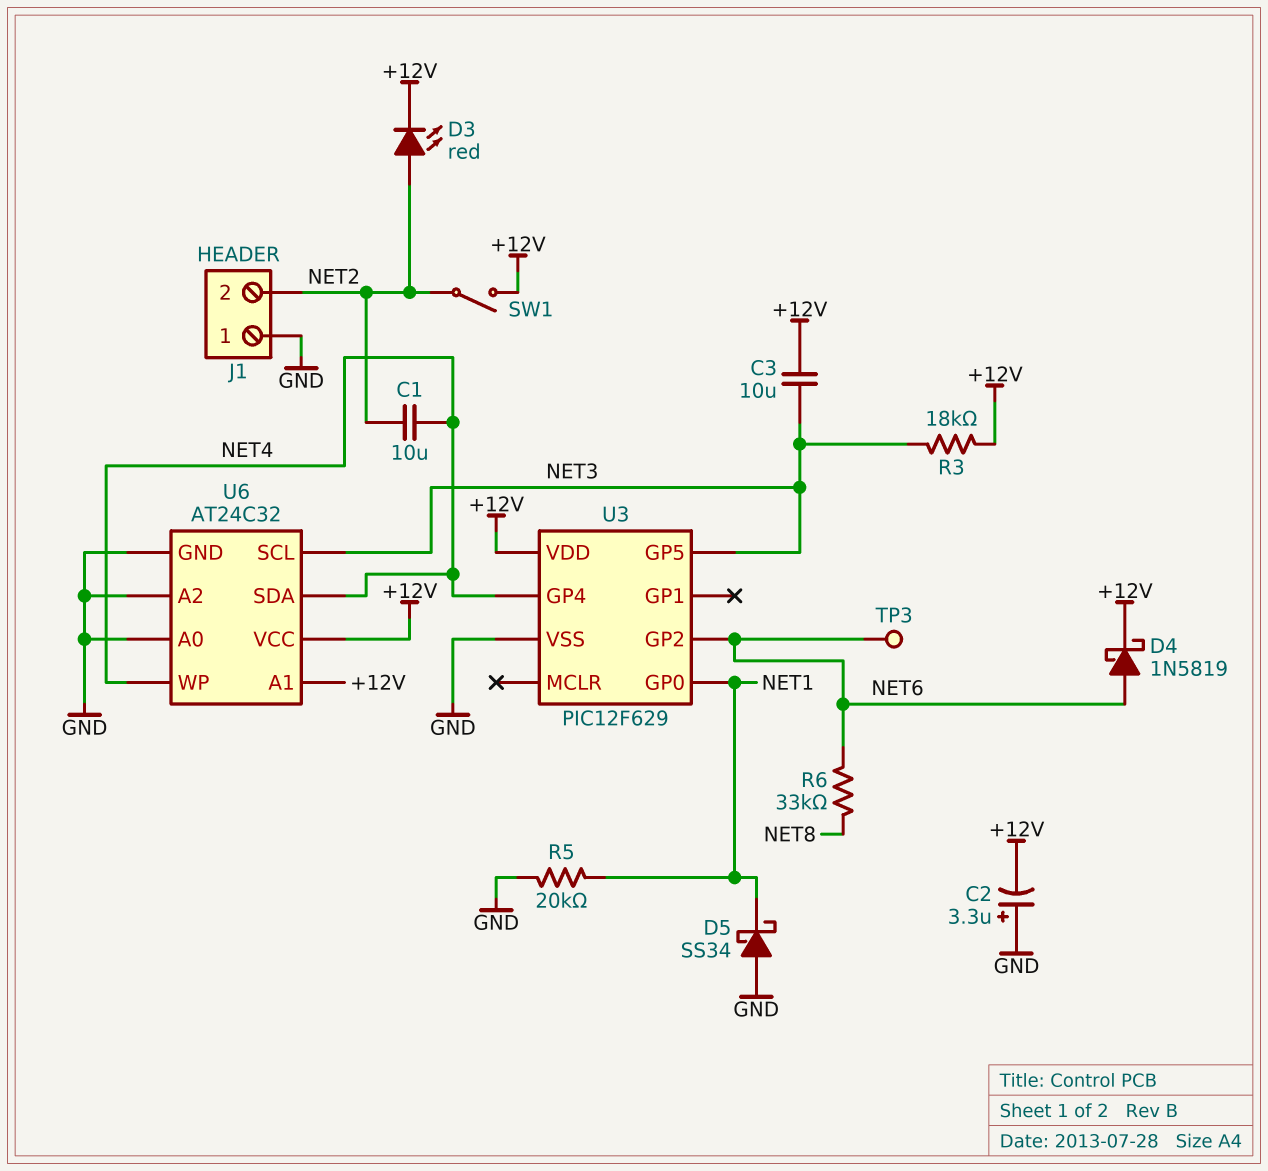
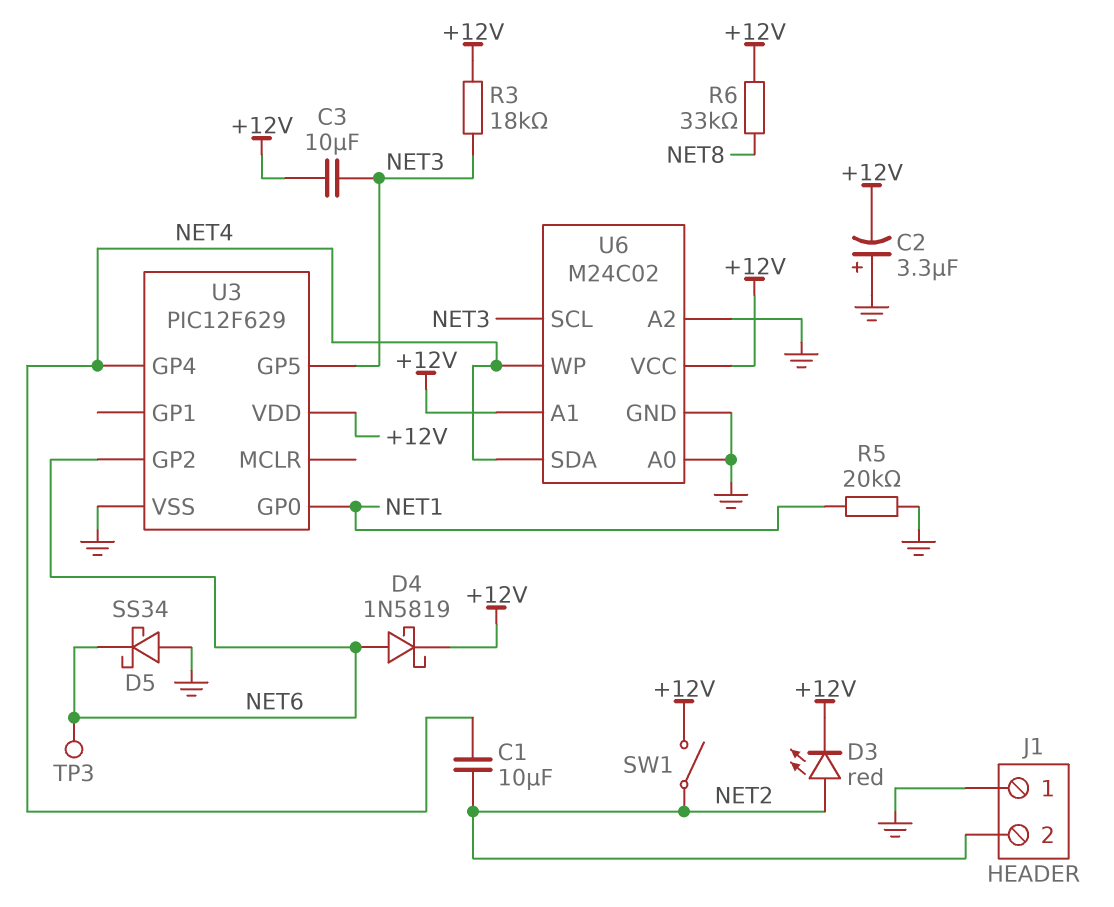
D5: schottky SS34 (A GND, K NET1) -> schottky SS34 (A GND, K NET6)
R6: 33k (NET6, NET8) -> 33k (+12V, NET8)
U6: AT24C32 -> M24C02

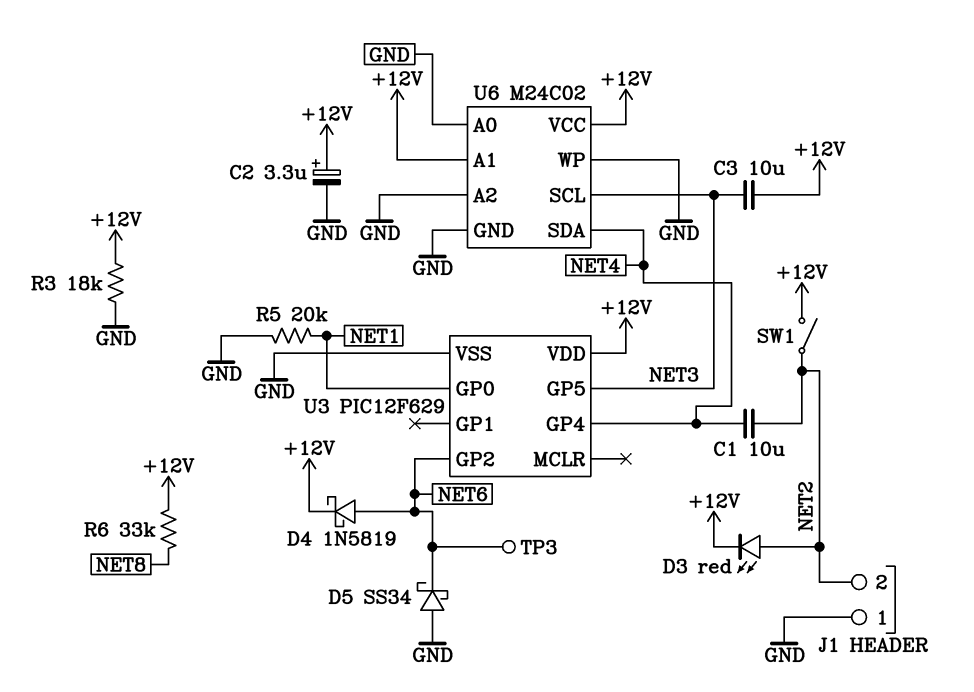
C2: 3.3uF (plus GND, minus +12V) -> 3.3uF (plus +12V, minus GND)
R3: 18k (+12V, NET3) -> 18k (+12V, GND)
U6 pin WP: NET4 -> GND

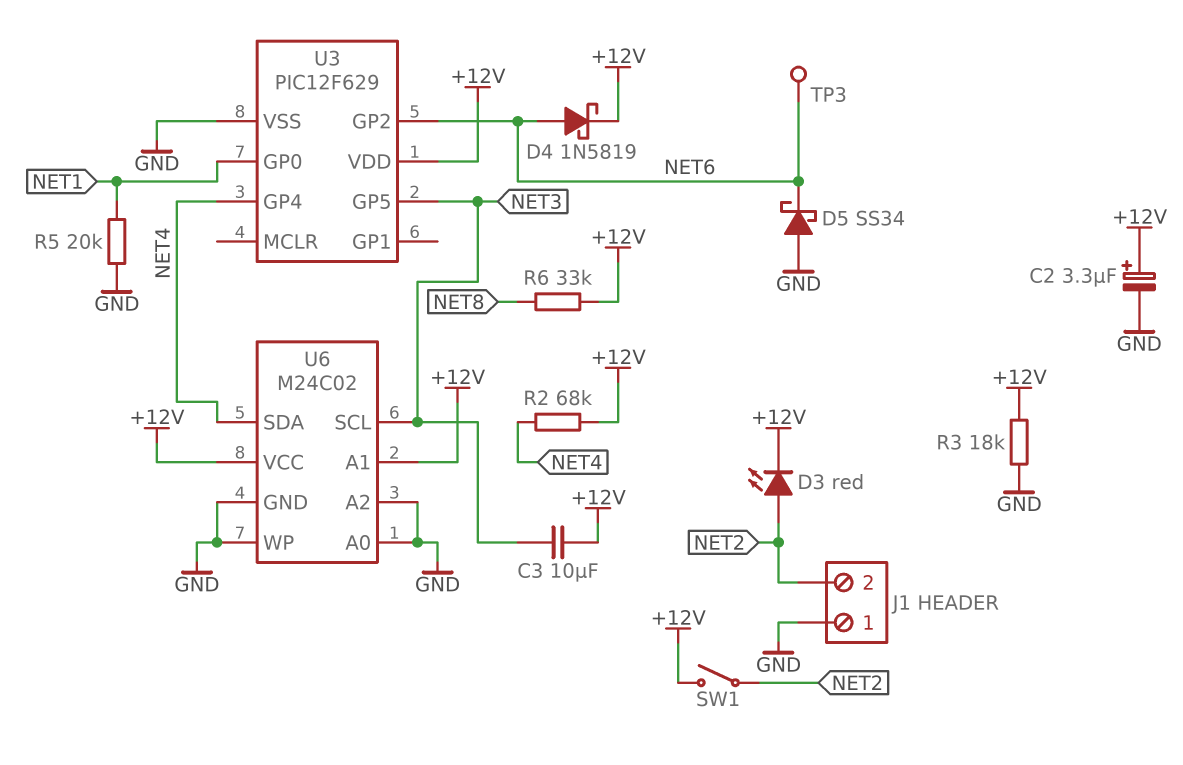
C1: 10uF (NET2, NET4) -> none
R2: none -> 68k (+12V, NET4)

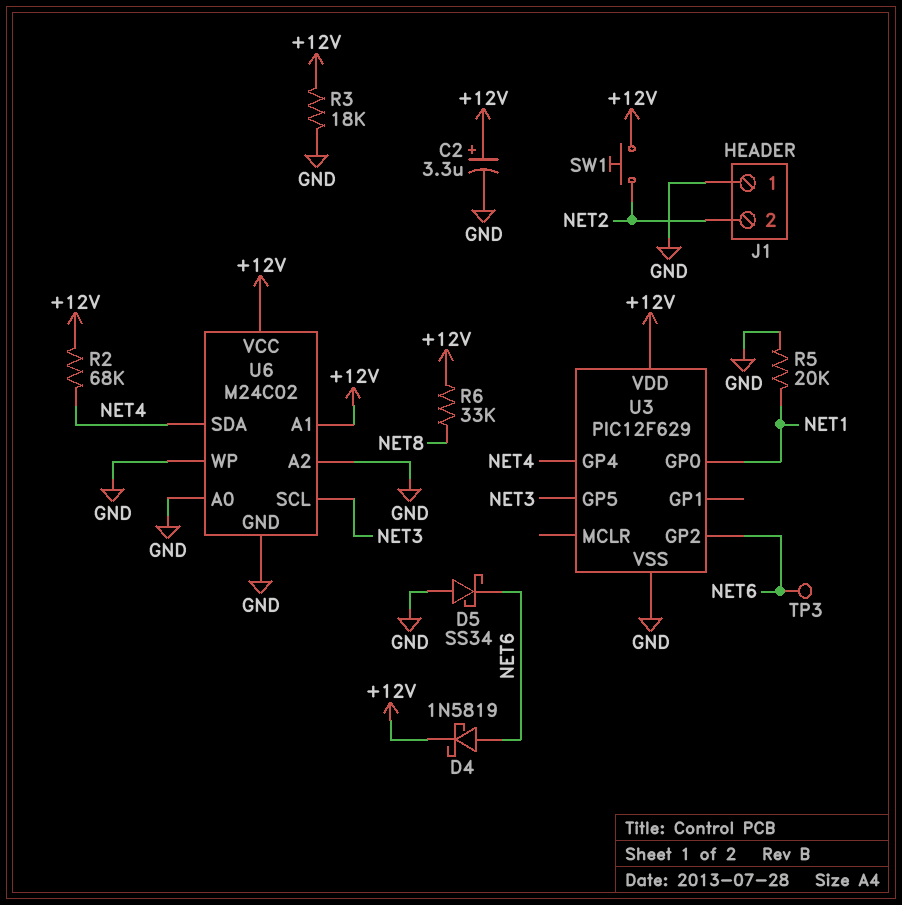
C3: 10uF (+12V, NET3) -> none
D3: LED red (A NET2, K +12V) -> none
SW1: switch (+12V, NET2) -> button (+12V, NET2)

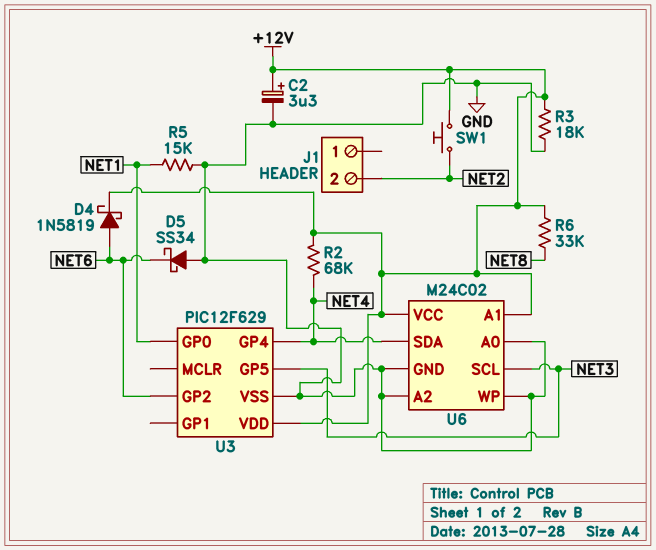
J1 pin 1: GND -> none
R5: 20k (GND, NET1) -> 15k (GND, NET1)
TP3: test point (NET6) -> none

